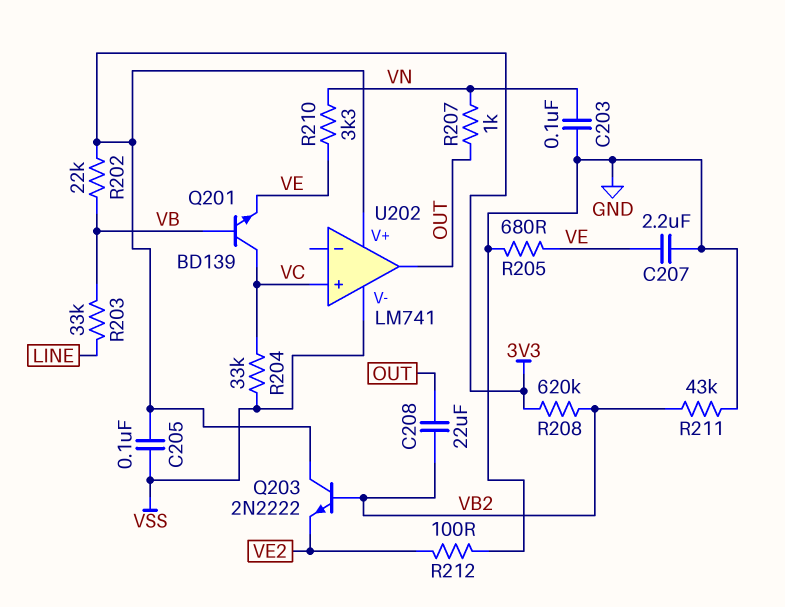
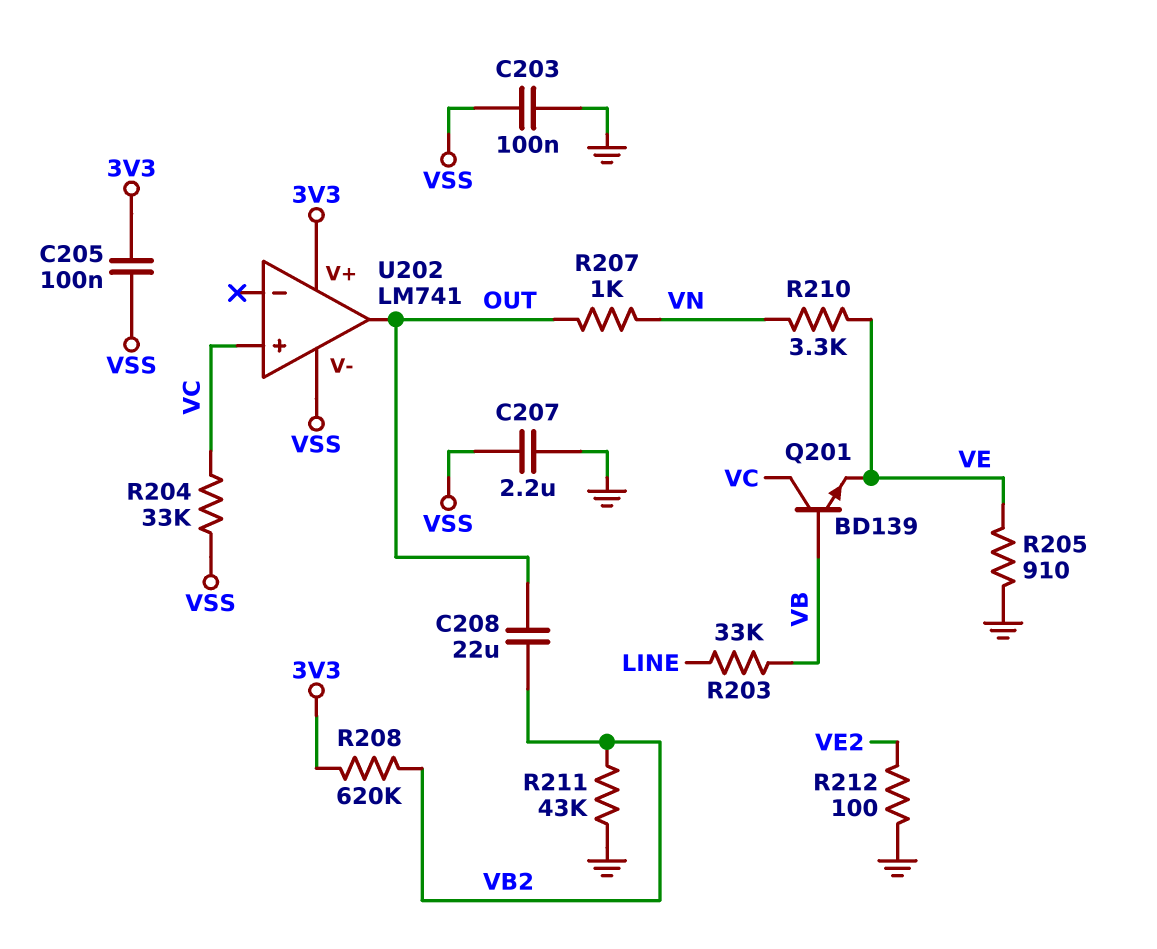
C203: 100nF (GND, VN) -> 100nF (GND, VSS)
C207: 2.2uF (GND, VE) -> 2.2uF (GND, VSS)
Q203: NPN 2N2222 (B VB2, C 3V3, E VE2) -> none
R202: 22k (3V3, VB) -> none
R205: 680 (GND, VE) -> 910 (GND, VE)

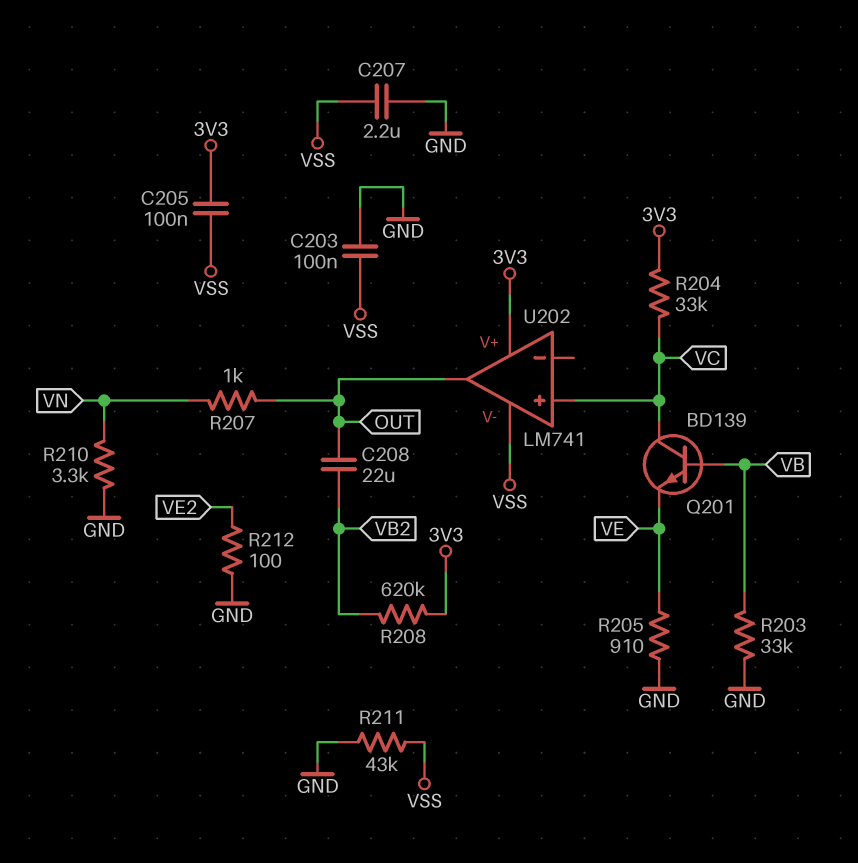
R203: 33k (LINE, VB) -> 33k (GND, VB)
R204: 33k (VC, VSS) -> 33k (3V3, VC)
R210: 3.3k (VE, VN) -> 3.3k (GND, VN)
R211: 43k (GND, VB2) -> 43k (GND, VSS)

